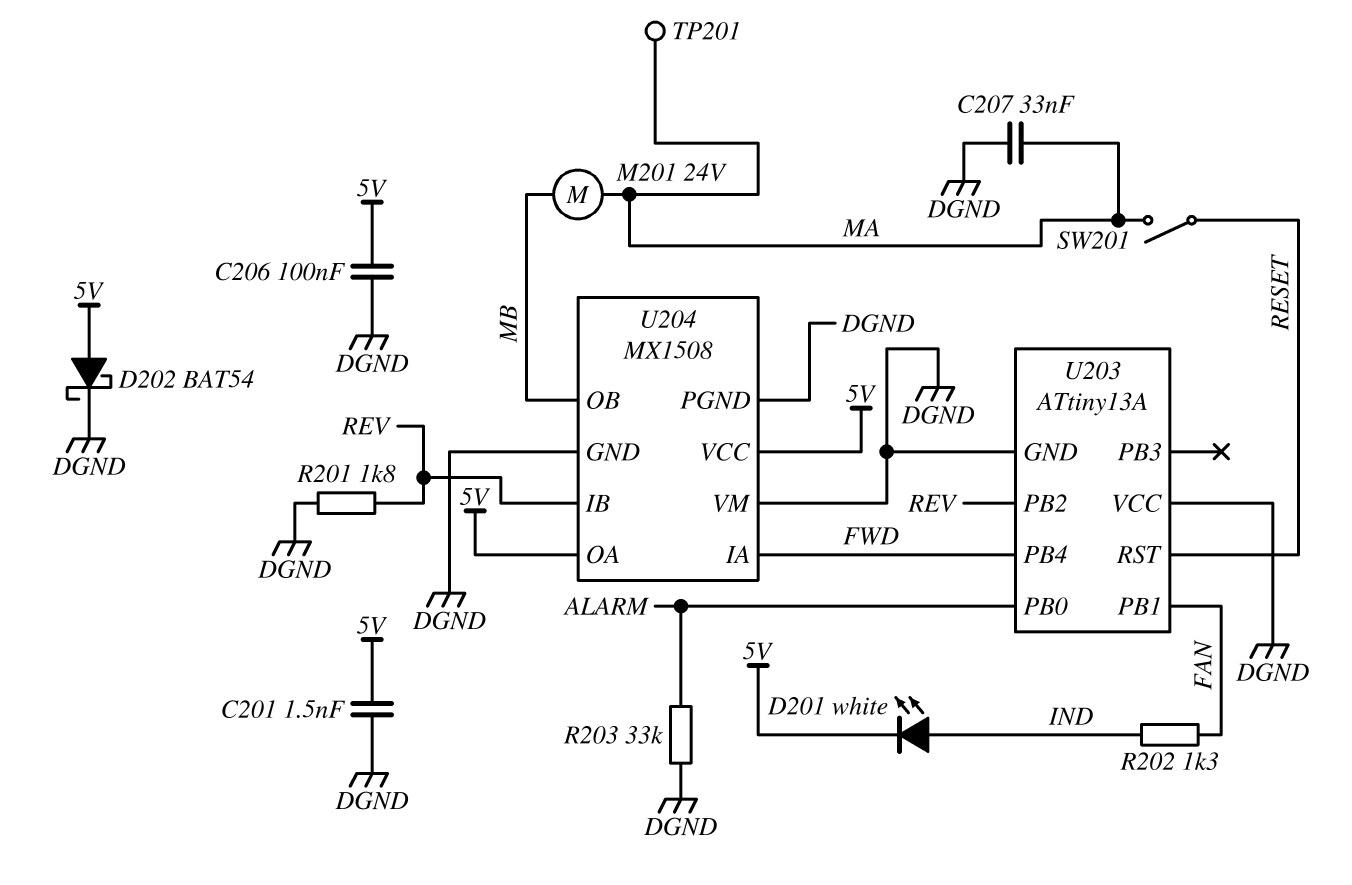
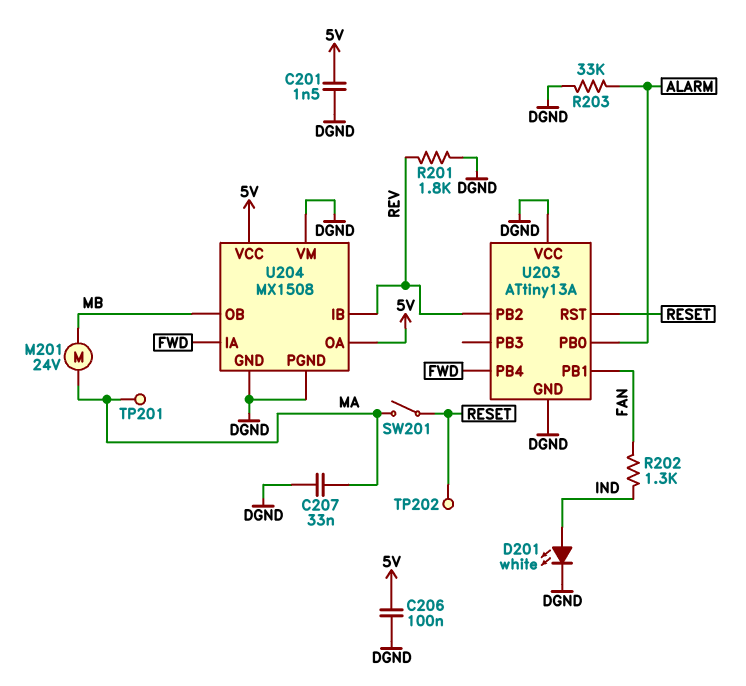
D201: LED white (A IND, K 5V) -> LED white (A IND, K DGND)
D202: schottky BAT54 (A 5V, K DGND) -> none
TP202: none -> test point (RESET)

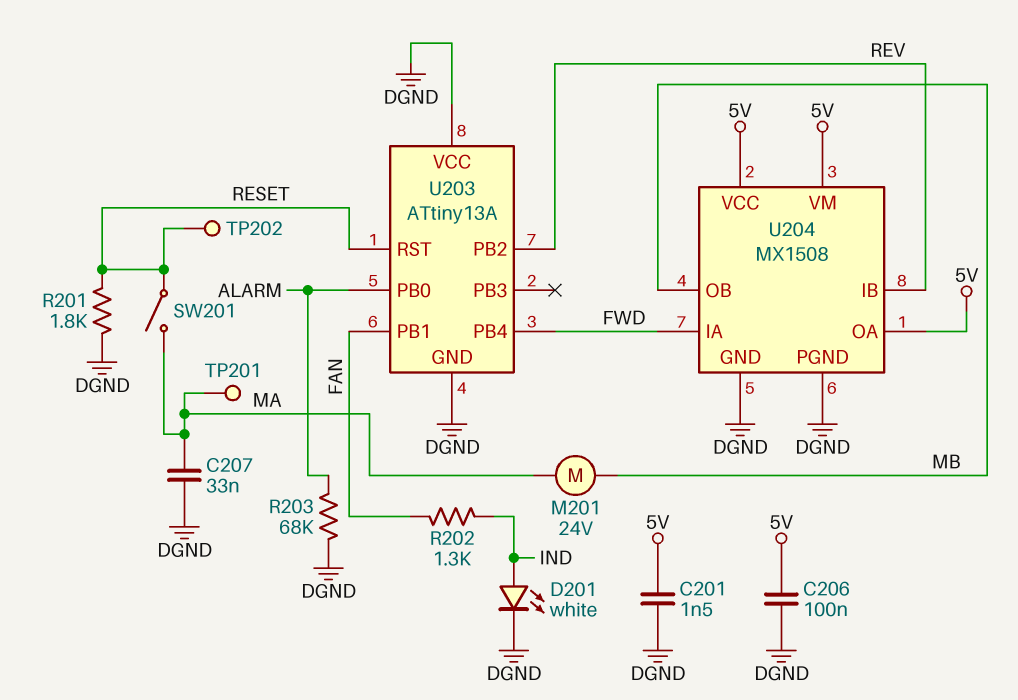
R201: 1.8k (DGND, REV) -> 1.8k (DGND, RESET)
R203: 33k (ALARM, DGND) -> 68k (ALARM, DGND)
U204 pin VM: DGND -> 5V

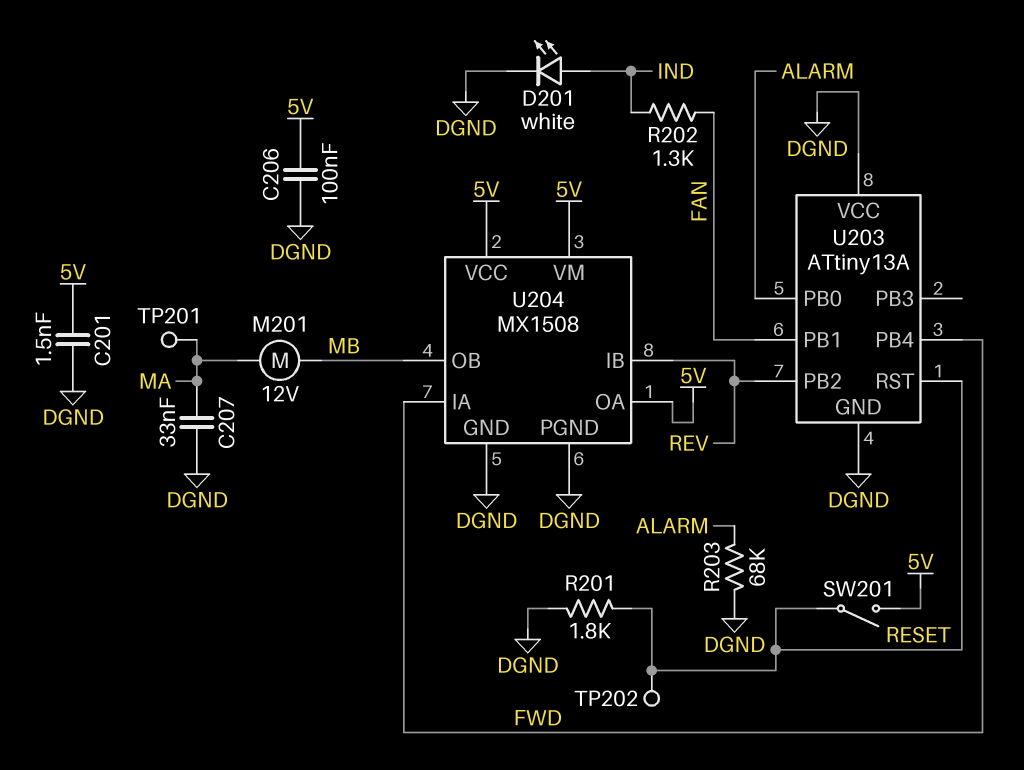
M201: motor 24V (MA, MB) -> motor 12V (MA, MB)
SW201: switch (MA, RESET) -> switch (5V, RESET)

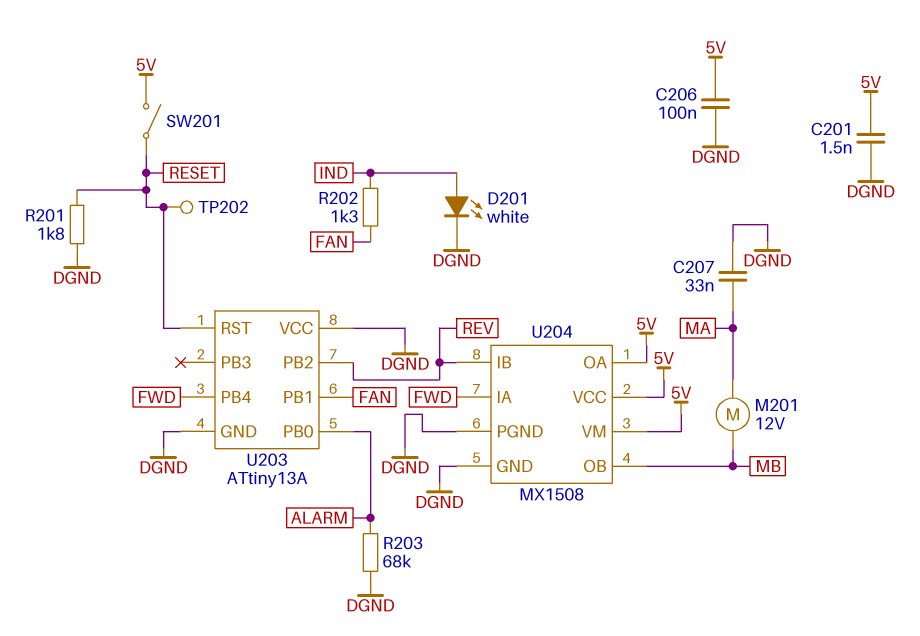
TP201: test point (MA) -> none

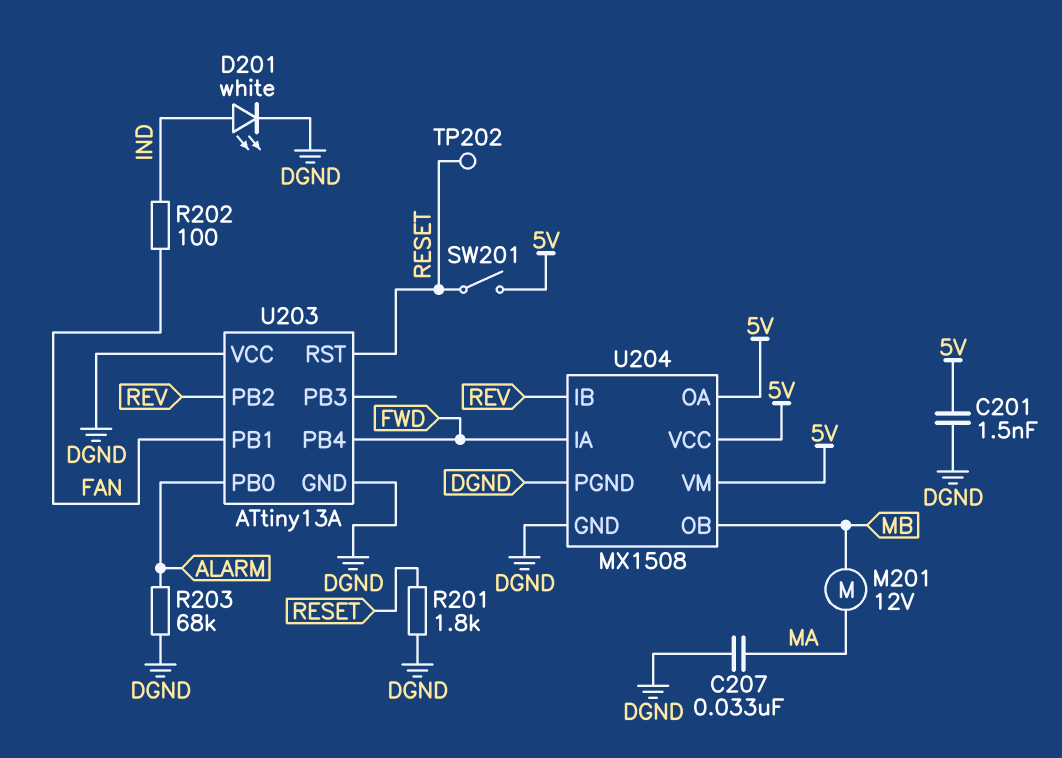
C206: 100nF (5V, DGND) -> none
R202: 1.3k (FAN, IND) -> 100 (FAN, IND)

